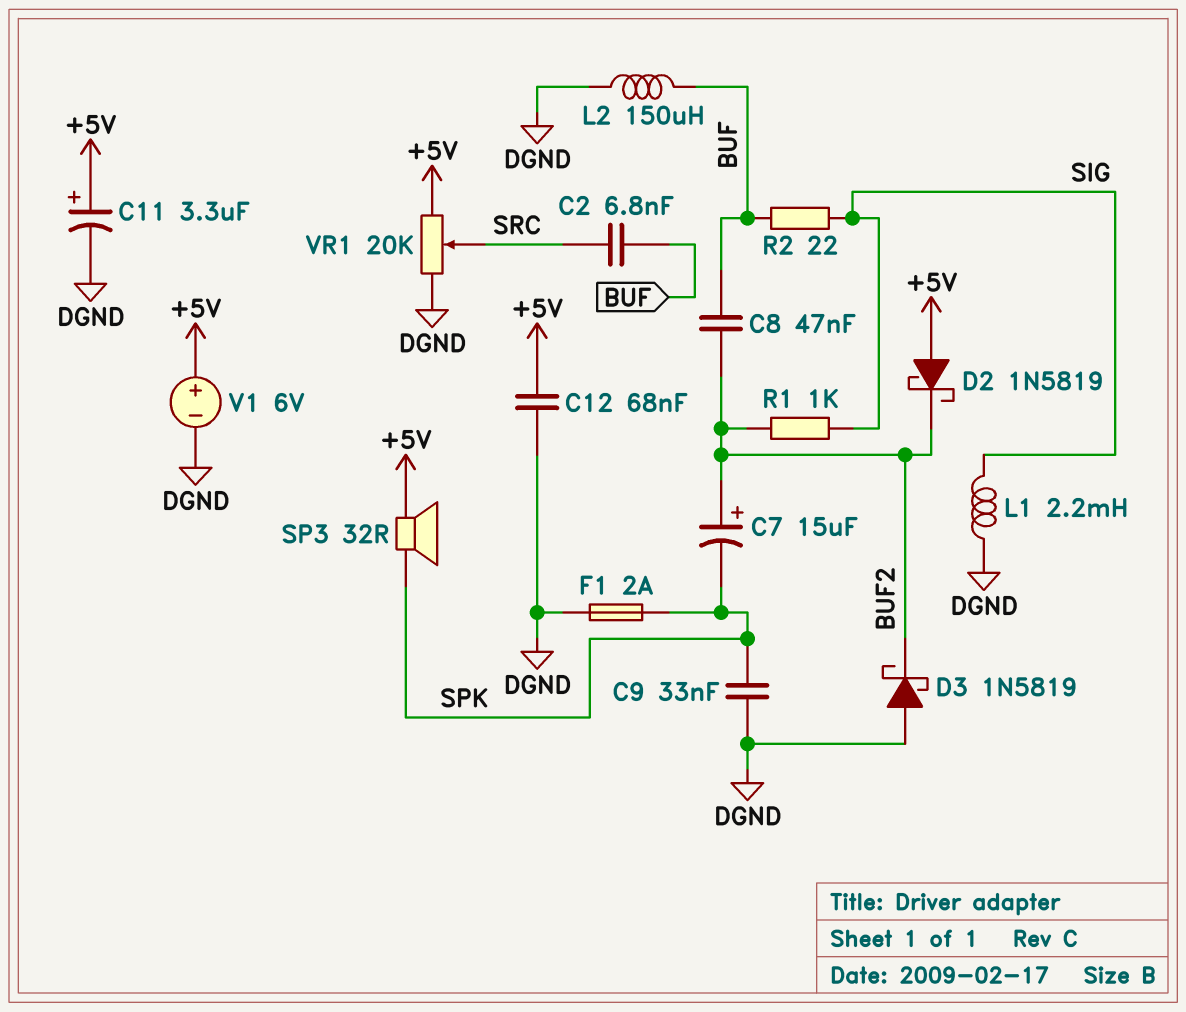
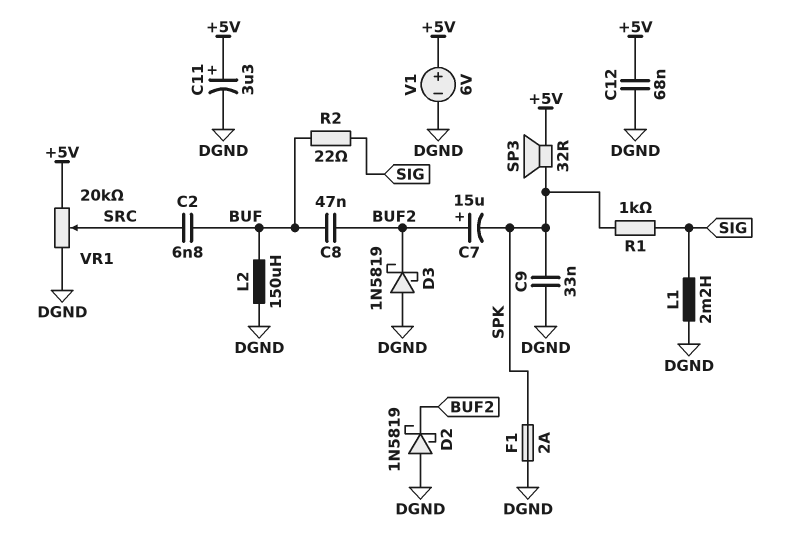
D2: schottky 1N5819 (A +5V, K BUF2) -> schottky 1N5819 (A DGND, K BUF2)
R1: 1k (BUF2, SIG) -> 1k (SIG, SPK)

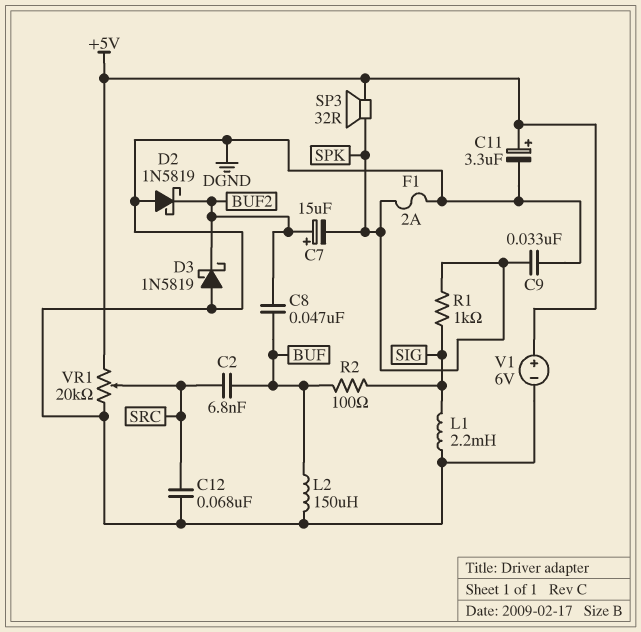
C12: 68nF (+5V, DGND) -> 68nF (DGND, SRC)
R2: 22 (BUF, SIG) -> 100 (BUF, SIG)

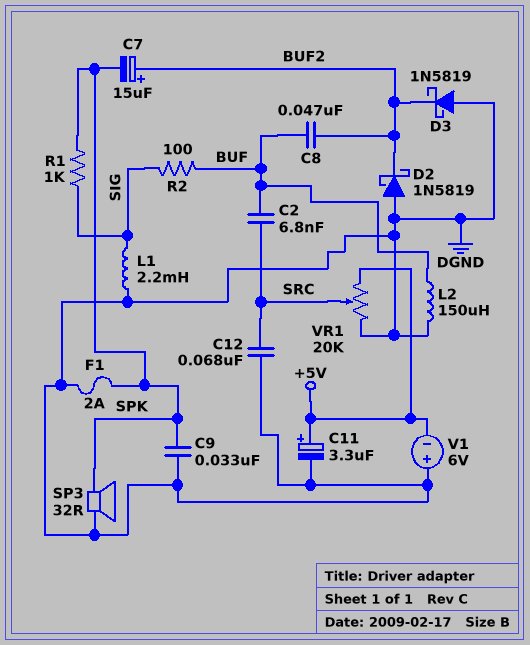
SP3: speaker 32R (+5V, SPK) -> speaker 32R (DGND, SPK)
V1: 6V (plus +5V, minus DGND) -> 6V (plus DGND, minus +5V)

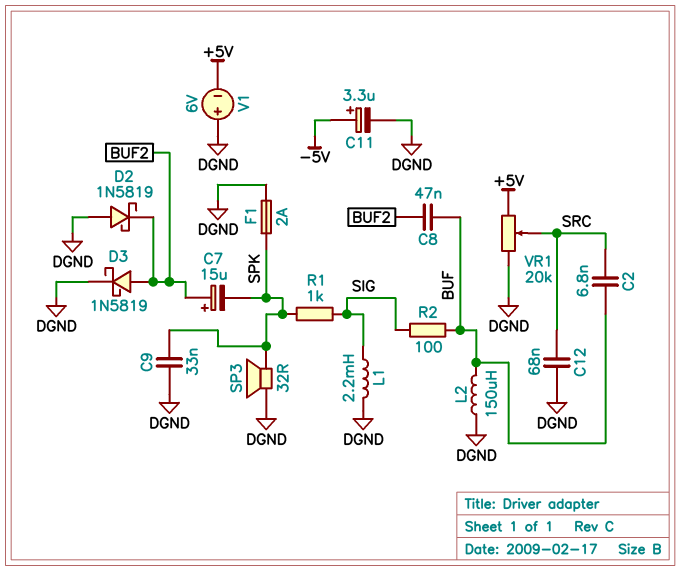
C11: 3.3uF (plus +5V, minus DGND) -> 3.3uF (plus -5V, minus DGND)
D3: schottky 1N5819 (A DGND, K BUF2) -> schottky 1N5819 (A BUF2, K DGND)

